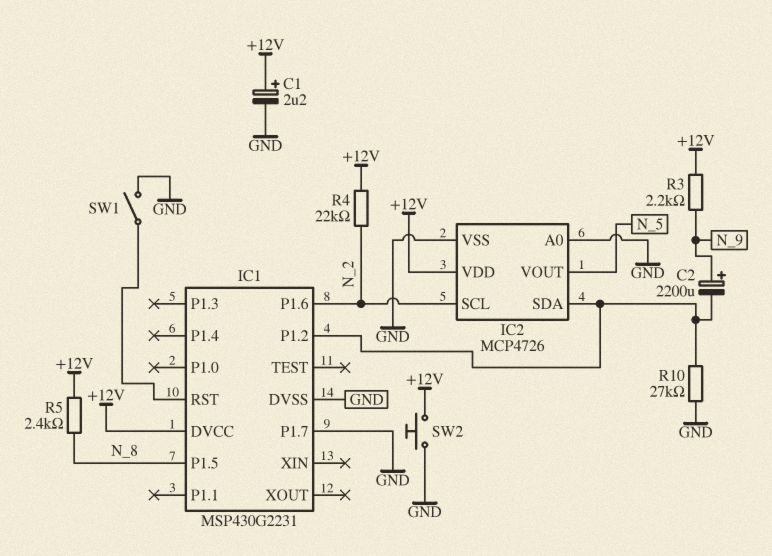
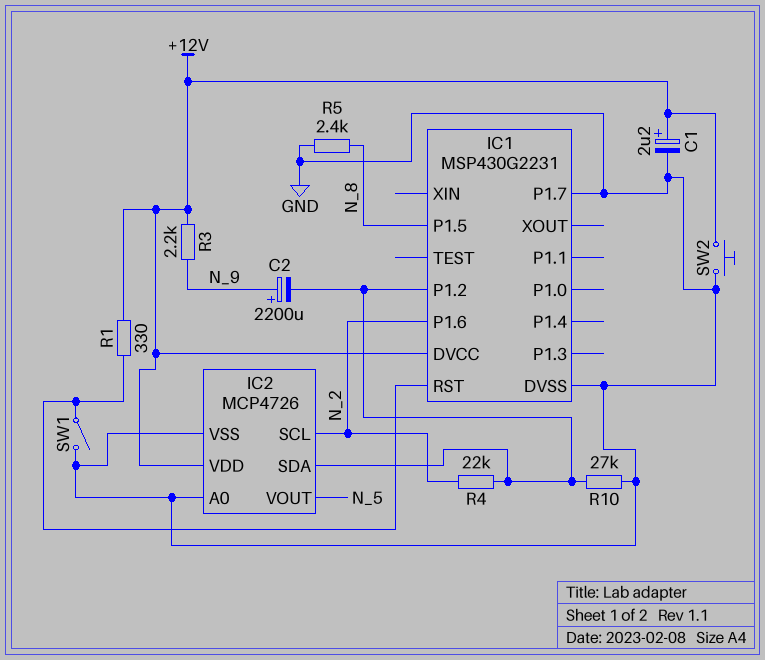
R1: none -> 330 (+12V, IC1/RST)
R4: 22k (+12V, N_2) -> 22k (IC1/P1.2, N_2)
R5: 2.4k (+12V, N_8) -> 2.4k (GND, N_8)

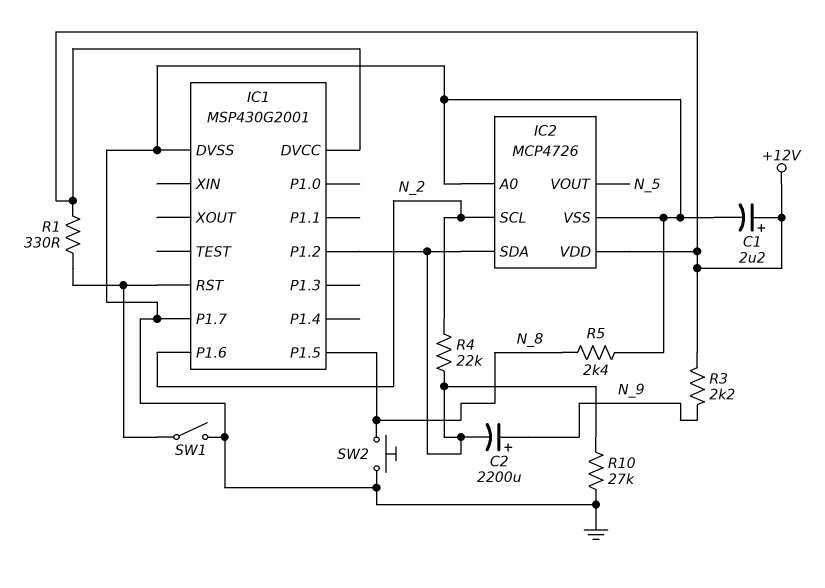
IC1: MSP430G2231 -> MSP430G2001
SW2: button (+12V, GND) -> button (GND, N_8)

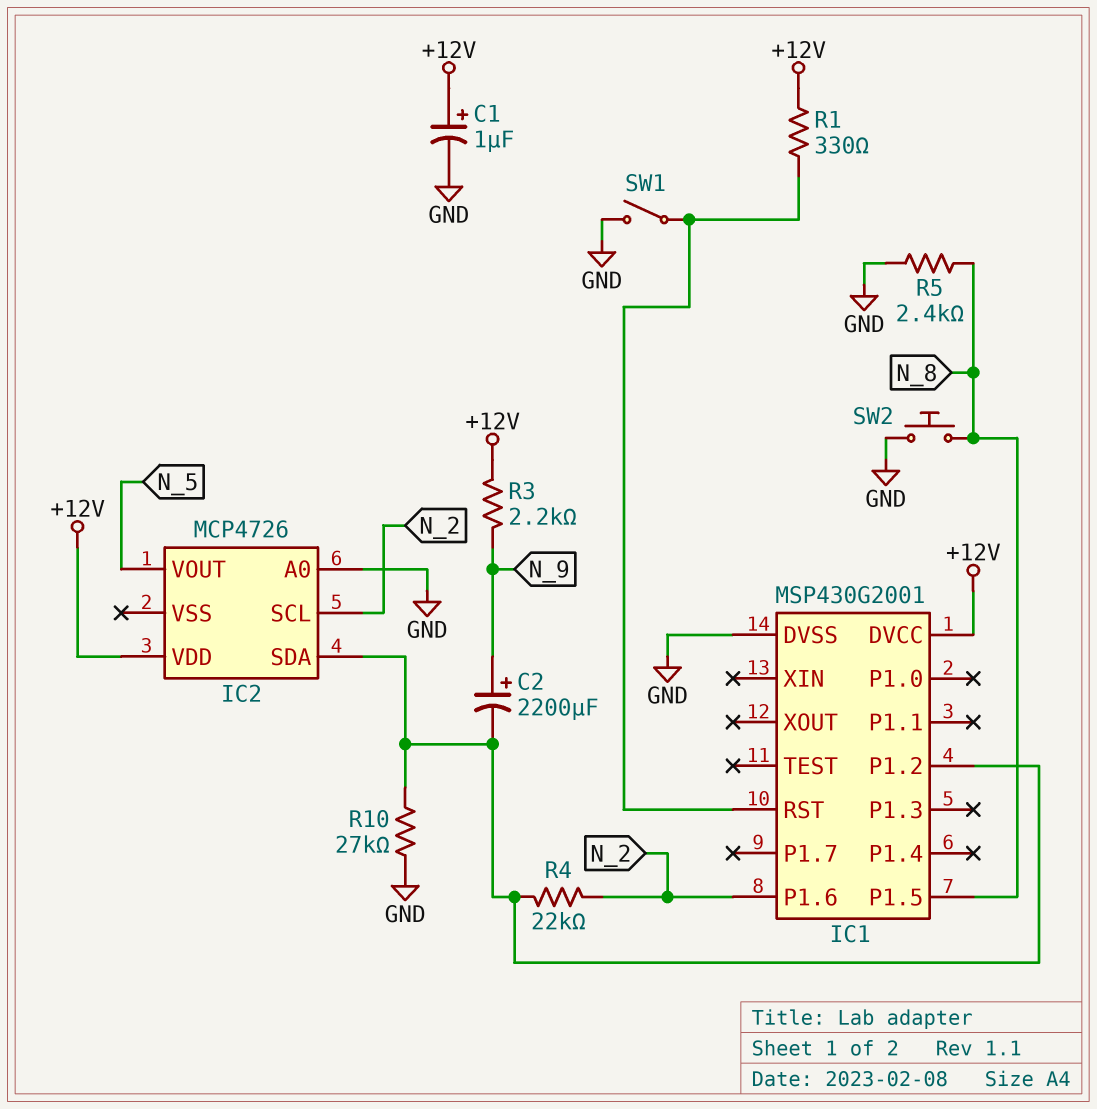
C1: 2.2uF (plus +12V, minus GND) -> 1uF (plus +12V, minus GND)
IC1 pin P1.7: GND -> none
IC2 pin VSS: GND -> none

